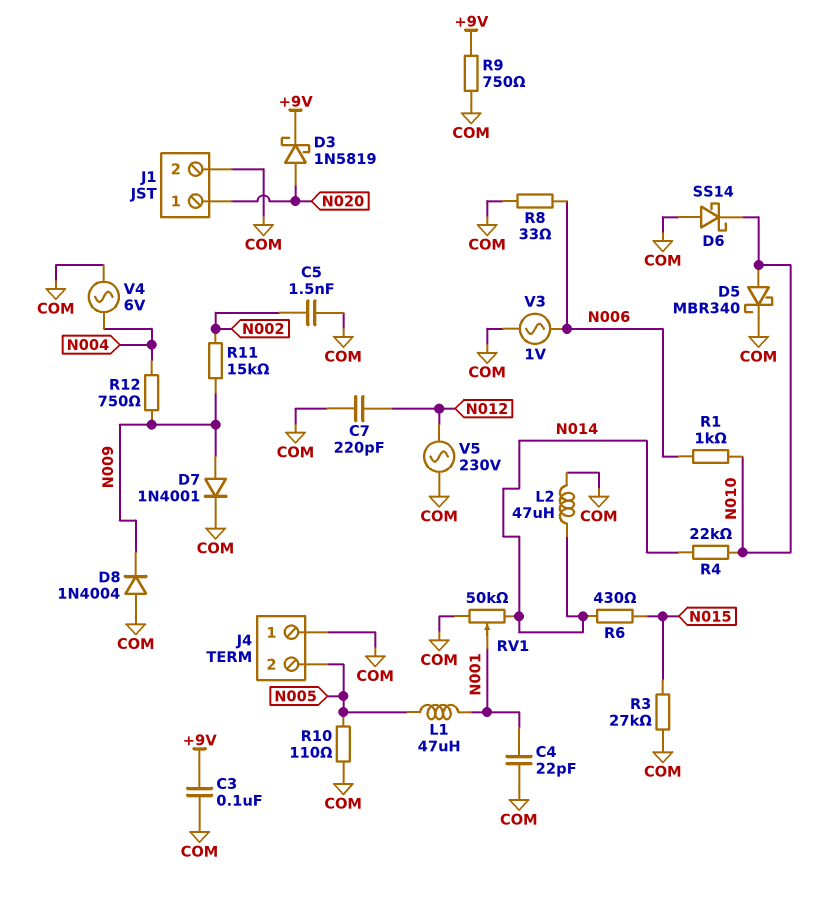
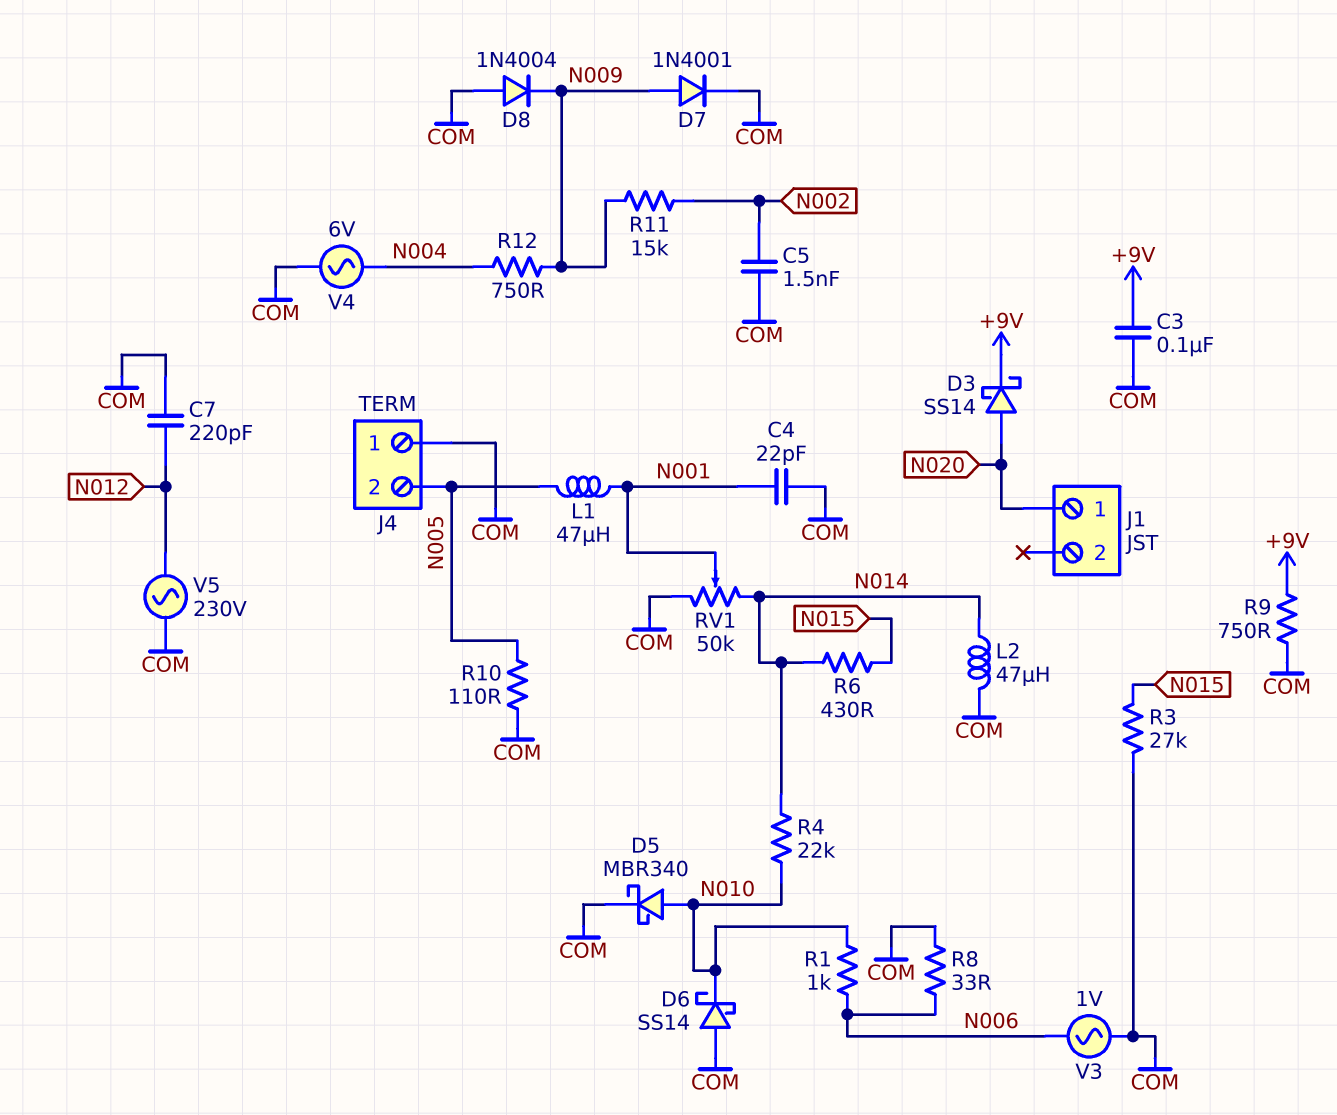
D3: schottky 1N5819 (A N020, K +9V) -> schottky SS14 (A N020, K +9V)
J1 pin 2: COM -> none

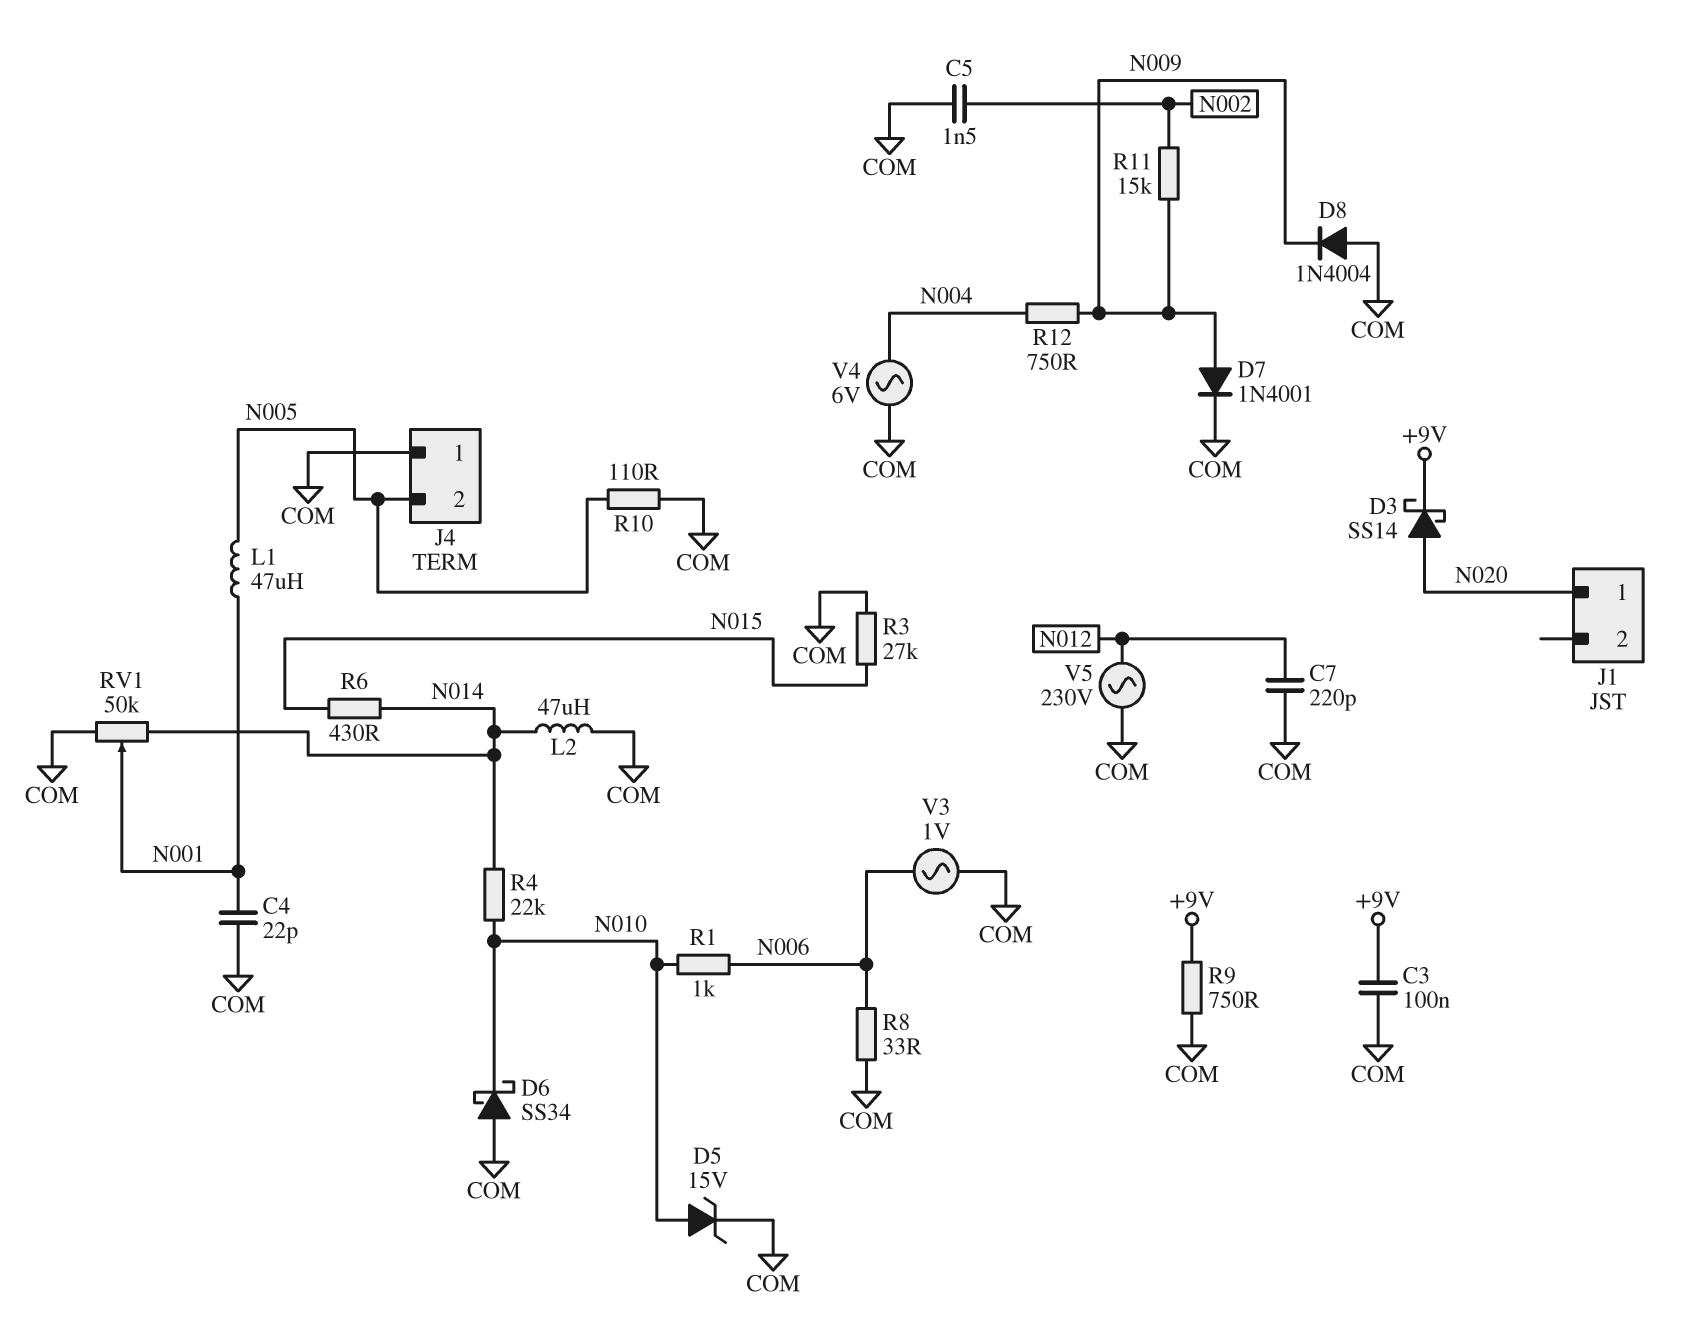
D5: schottky MBR340 (A N010, K COM) -> zener 15V (A N010, K COM)
D6: schottky SS14 (A COM, K N010) -> schottky SS34 (A COM, K N010)

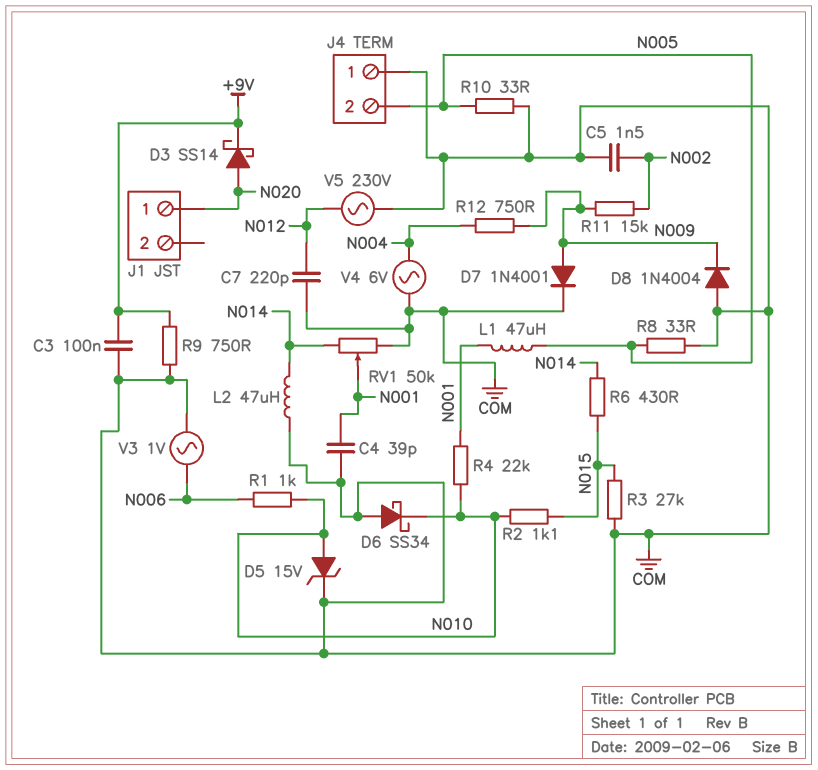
C4: 22pF (COM, N001) -> 39pF (COM, N001)
R2: none -> 1.1k (N010, N015)
R4: 22k (N010, N014) -> 22k (N001, N010)
R8: 33 (COM, N006) -> 33 (COM, N005)
R10: 110 (COM, N005) -> 33 (COM, N005)

